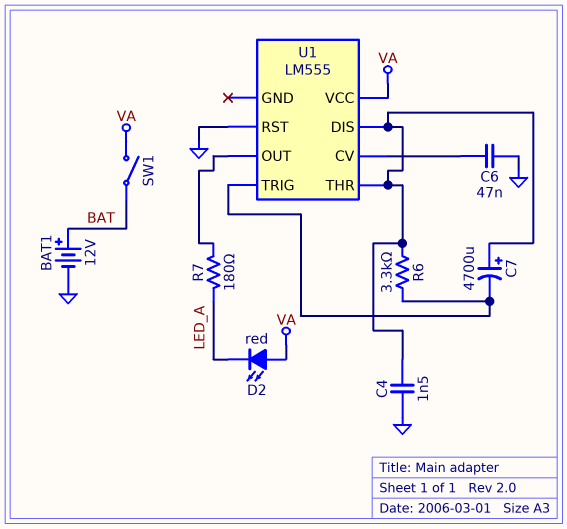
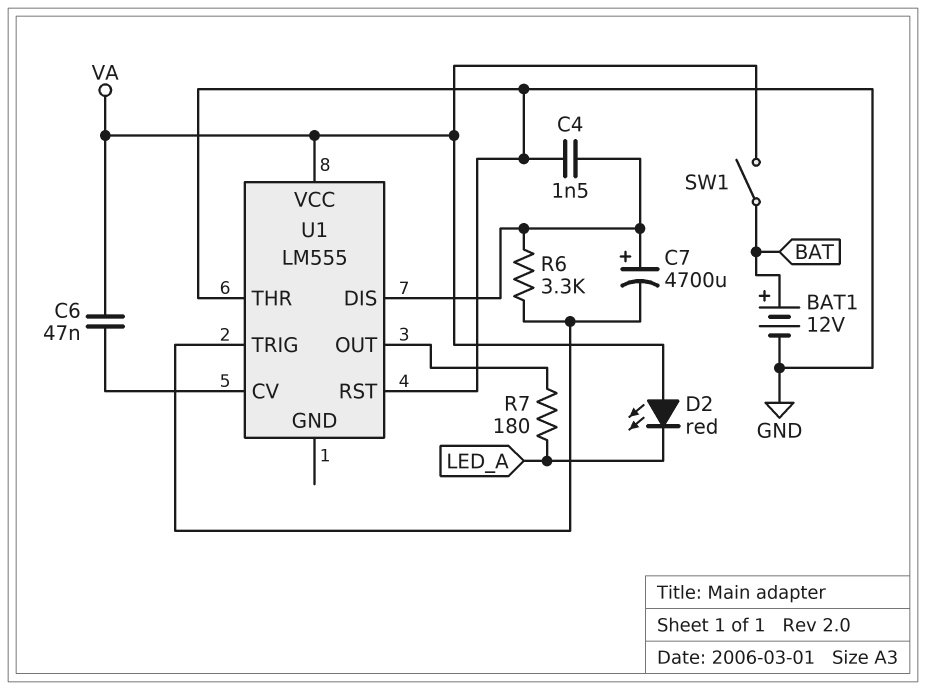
C6: 47nF (GND, U1/CV) -> 47nF (U1/CV, VA)
U1 pin THR: U1/DIS -> GND

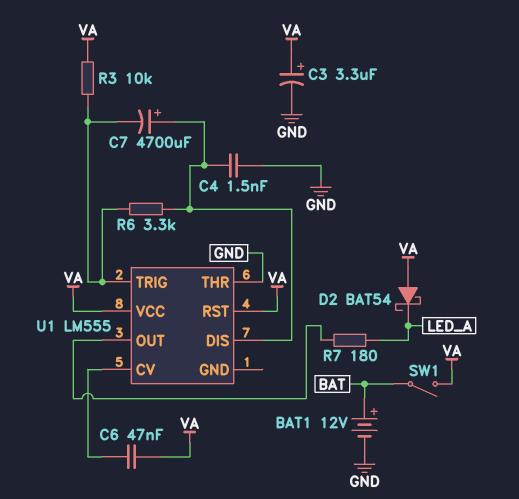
C3: none -> 3.3uF (plus VA, minus GND)
D2: LED red (A VA, K LED_A) -> schottky BAT54 (A VA, K LED_A)
R3: none -> 10k (U1/TRIG, VA)
U1 pin RST: GND -> VA

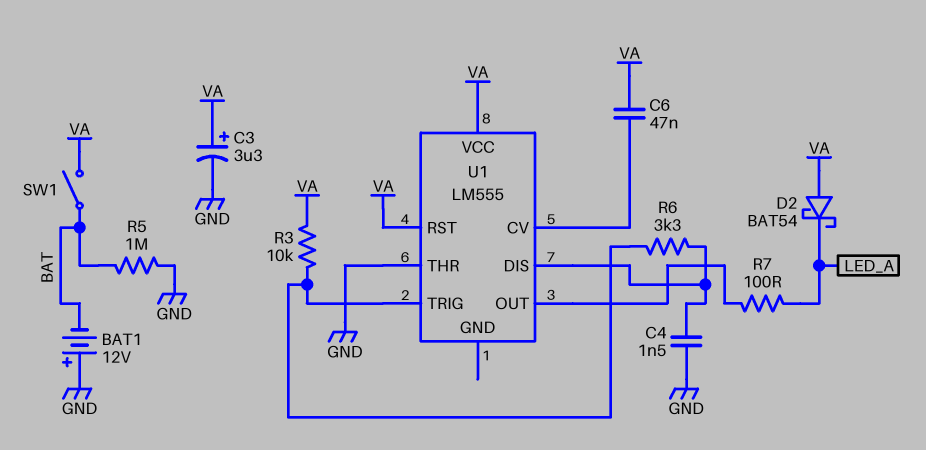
BAT1: 12V (plus BAT, minus GND) -> 12V (plus GND, minus BAT)
C7: 4700uF (plus U1/DIS, minus U1/TRIG) -> none
R5: none -> 1M (BAT, GND)
R7: 180 (LED_A, U1/OUT) -> 100 (LED_A, U1/OUT)

